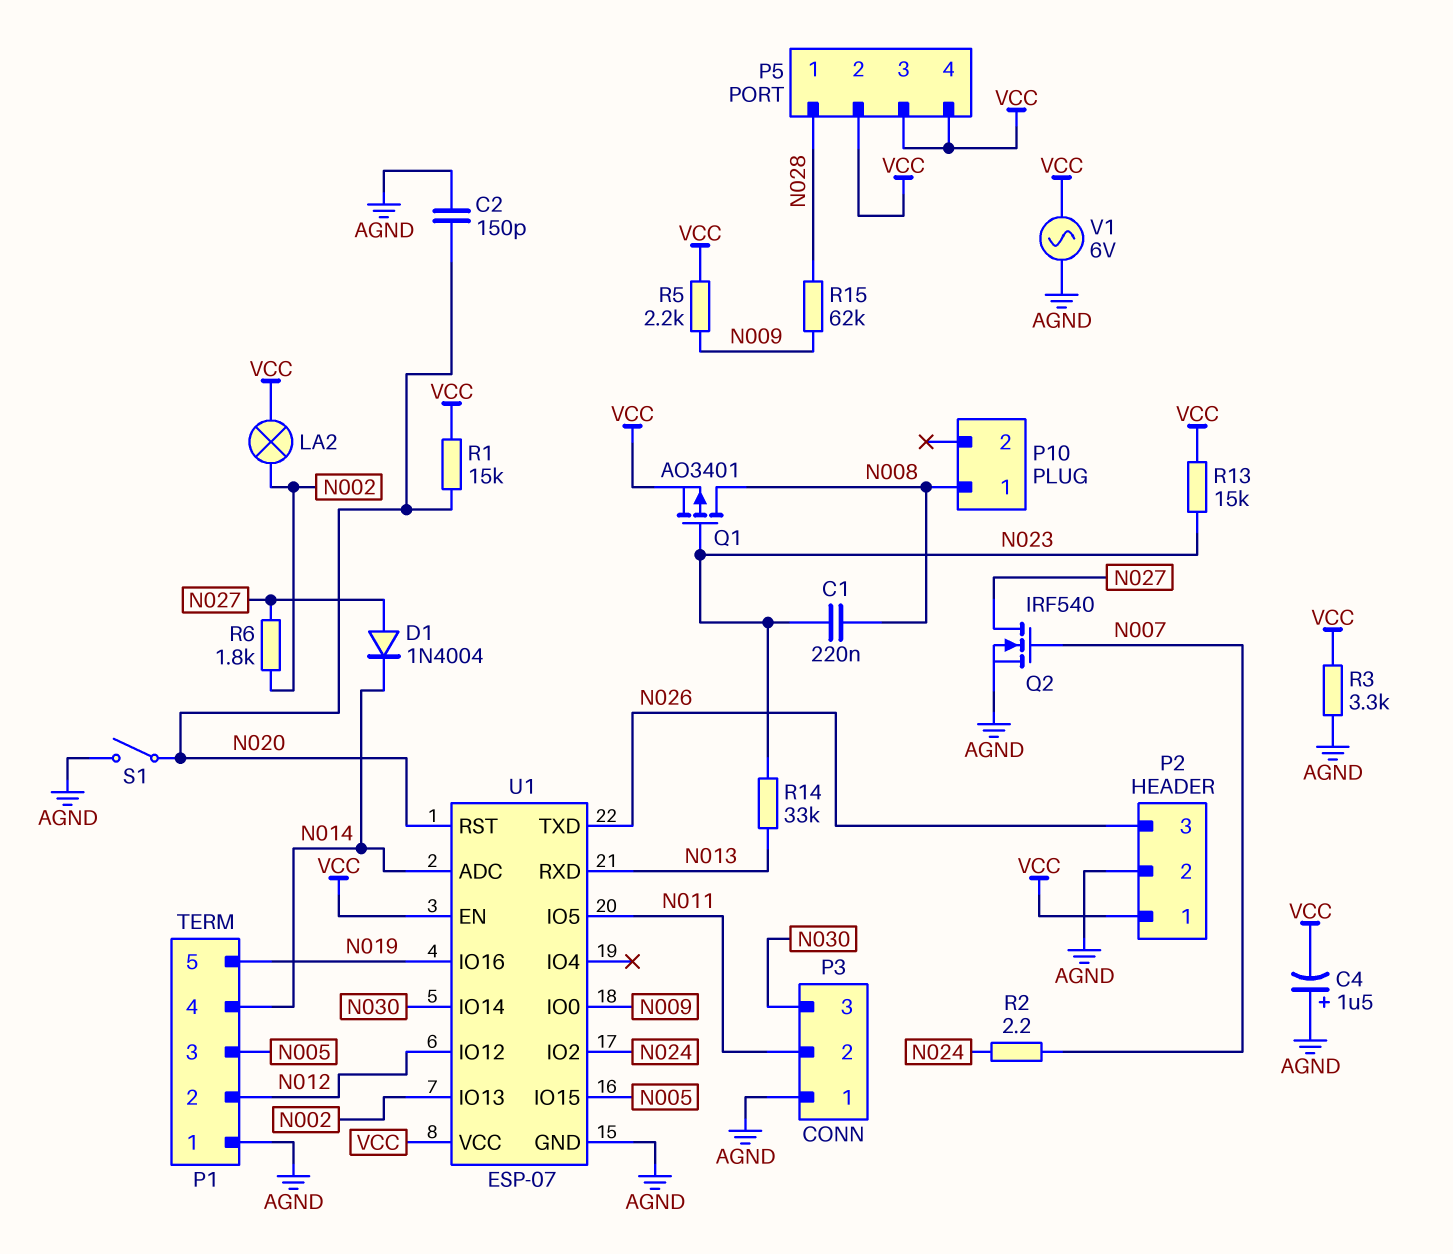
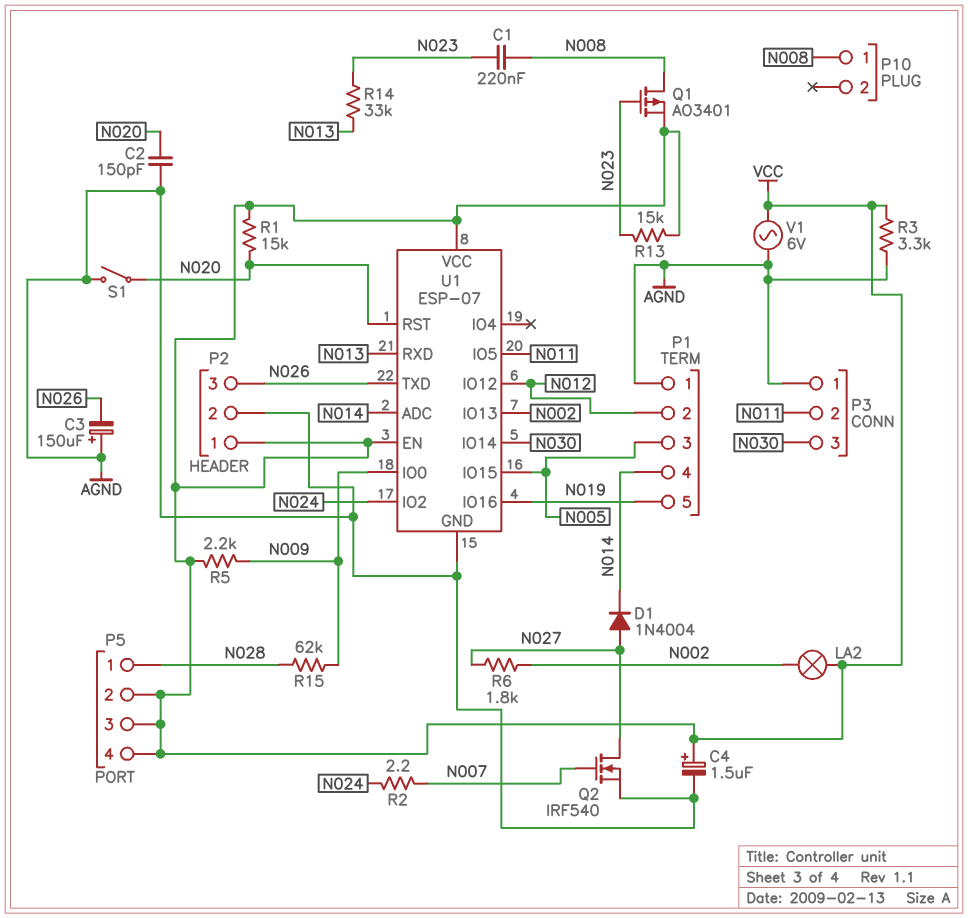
C3: none -> 150uF (plus AGND, minus N026)
C4: 1.5uF (plus AGND, minus VCC) -> 1.5uF (plus VCC, minus AGND)

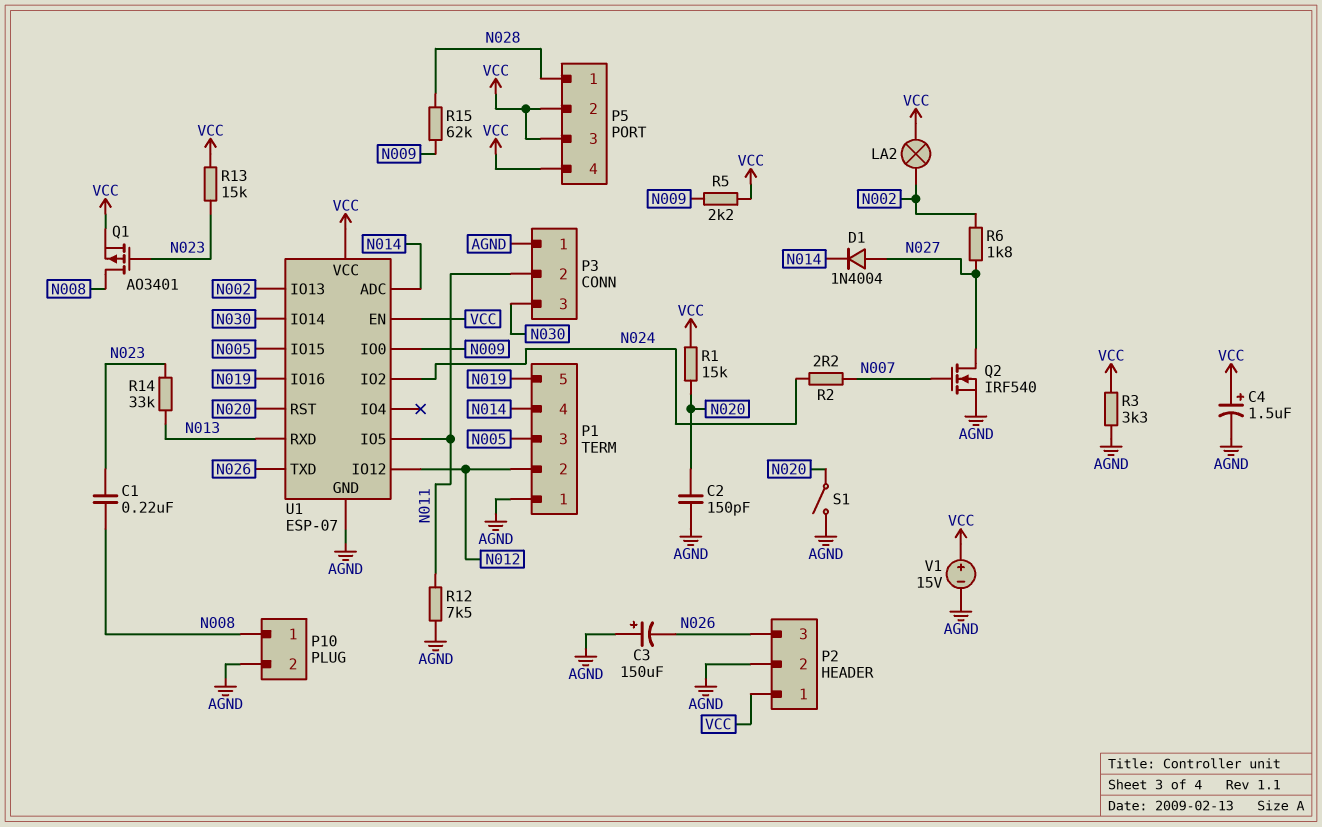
P10 pin 2: none -> AGND
R12: none -> 7.5k (AGND, N011)
V1: AC 6V (AGND, VCC) -> 15V (plus VCC, minus AGND)

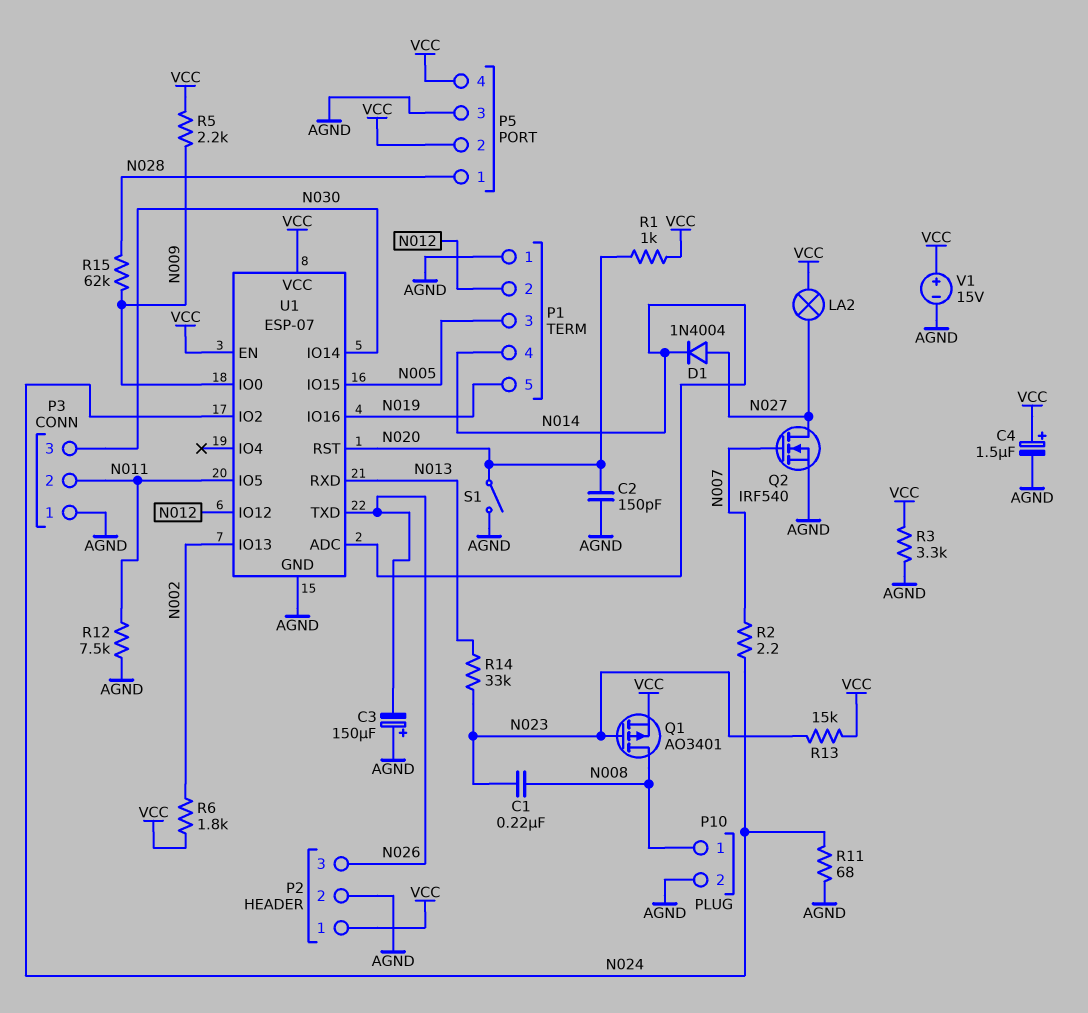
LA2: lamp (N002, VCC) -> lamp (N027, VCC)
P5 pin 3: VCC -> AGND
R1: 15k (N020, VCC) -> 1k (N020, VCC)
R6: 1.8k (N002, N027) -> 1.8k (N002, VCC)
R11: none -> 68 (AGND, N024)

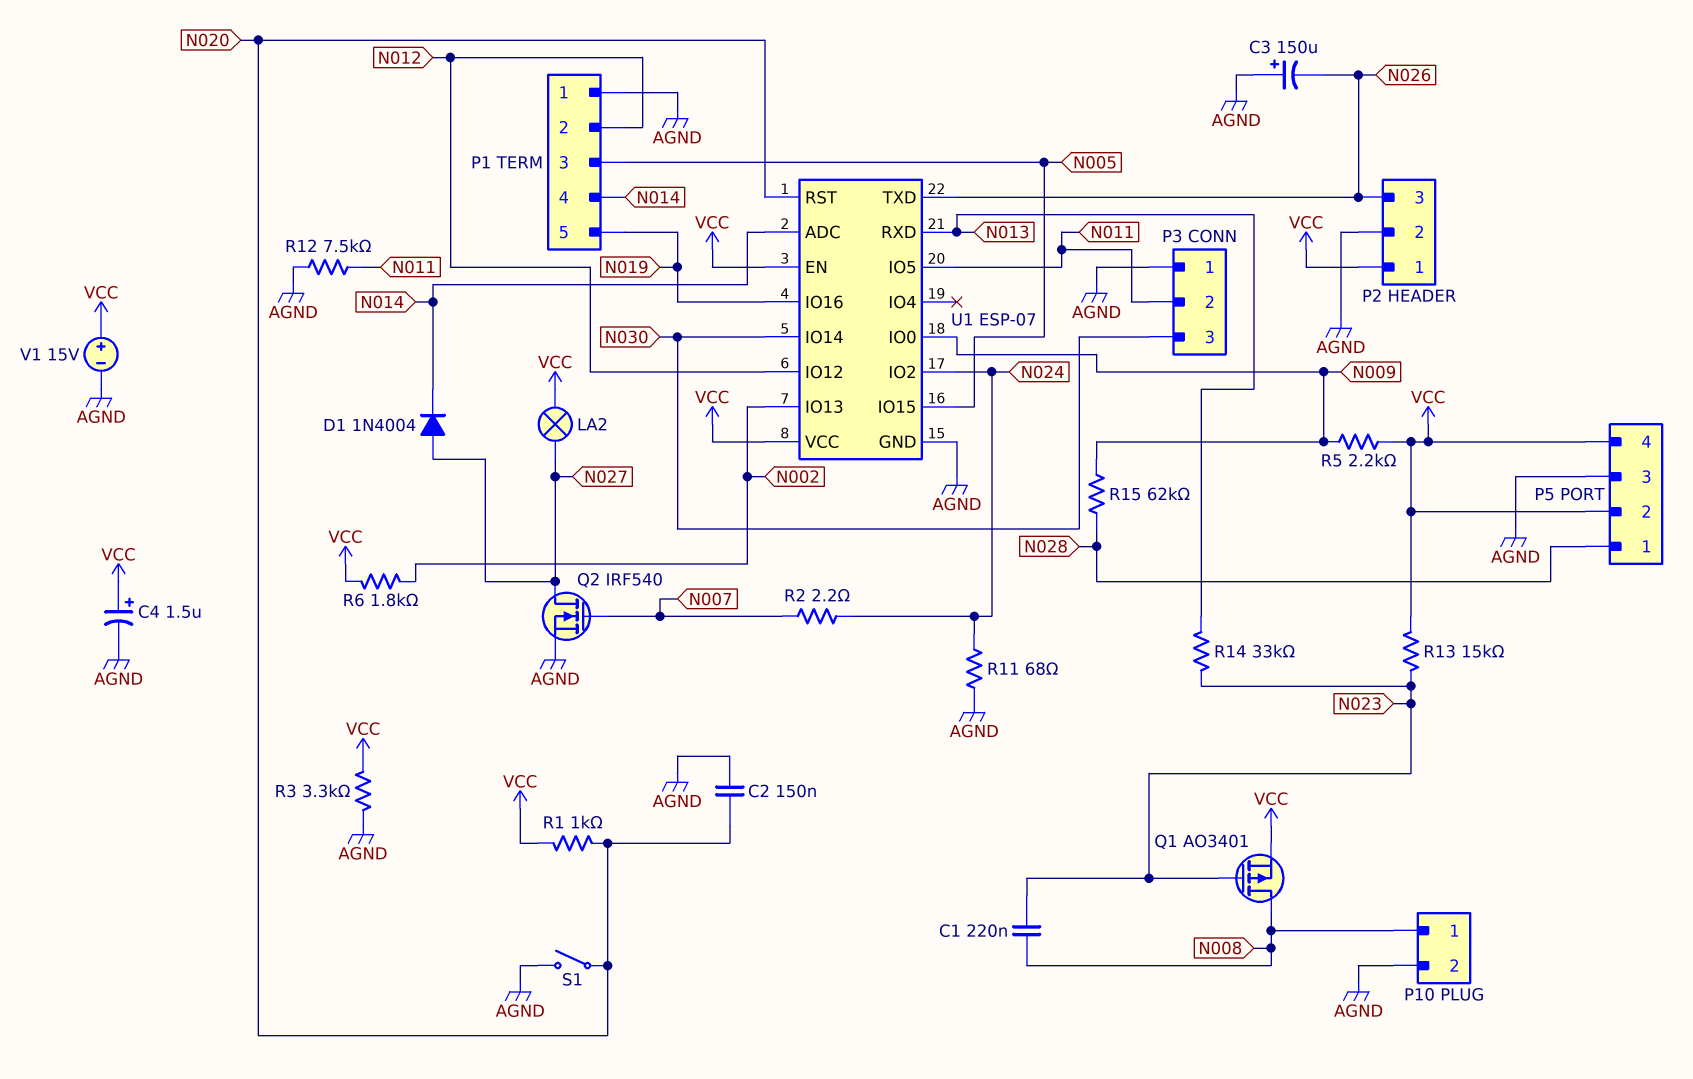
C2: 150pF (AGND, N020) -> 150nF (AGND, N020)

